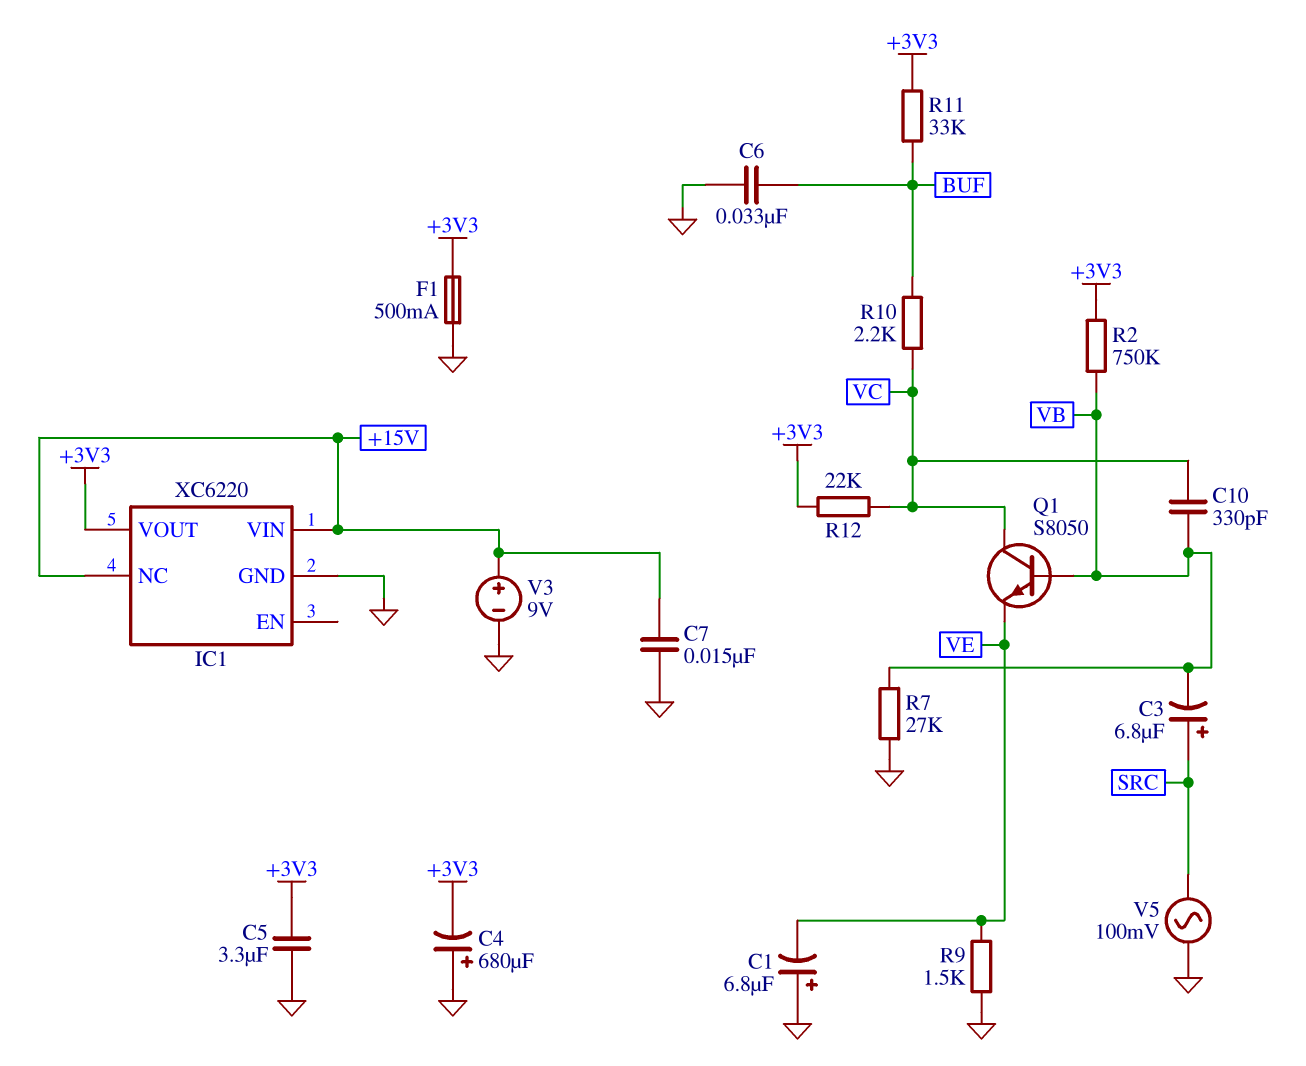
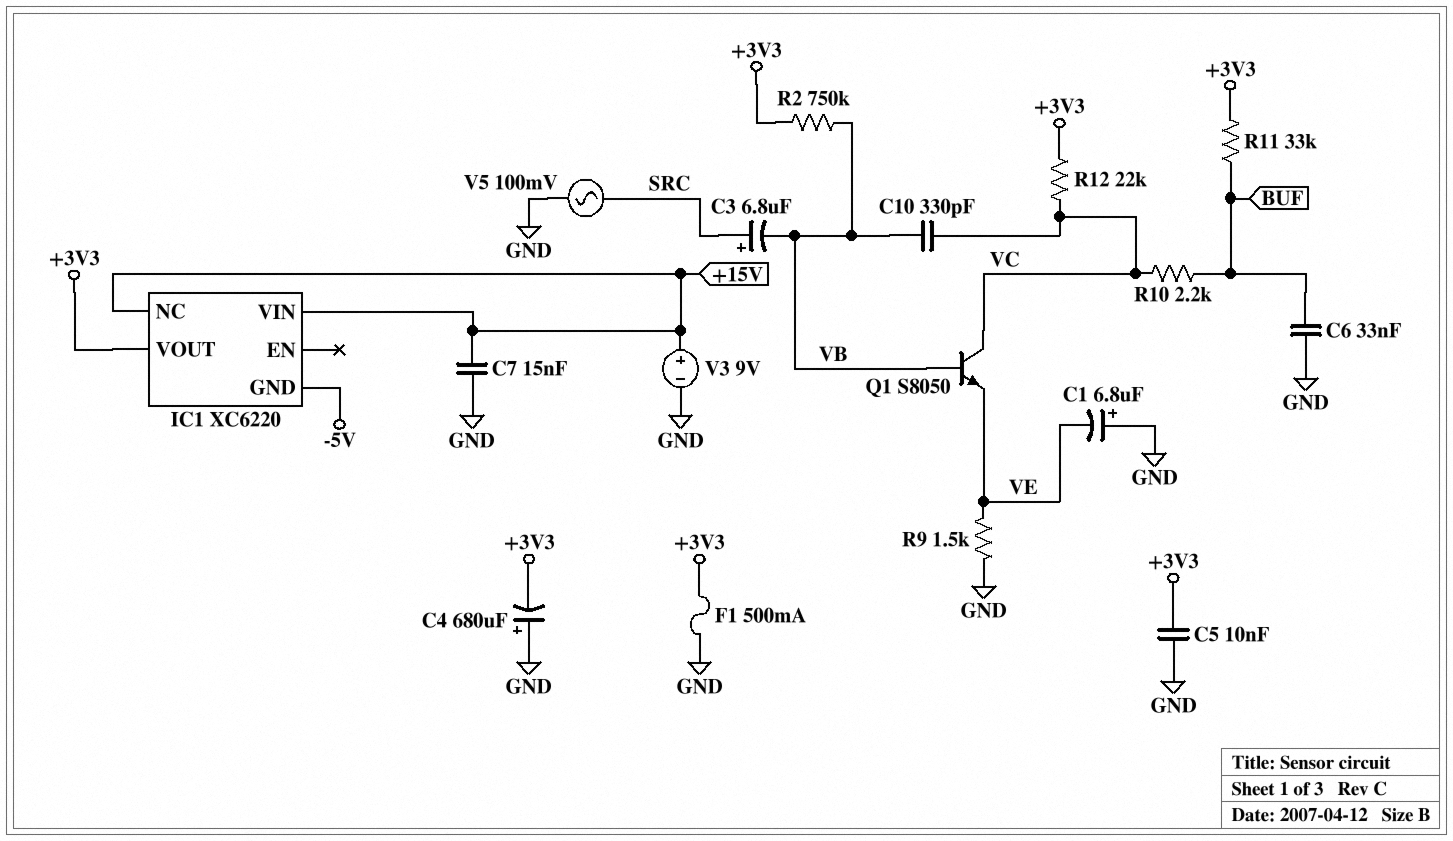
C5: 3.3uF (+3V3, GND) -> 10nF (+3V3, GND)
IC1 pin GND: GND -> -5V
R7: 27k (GND, VB) -> none

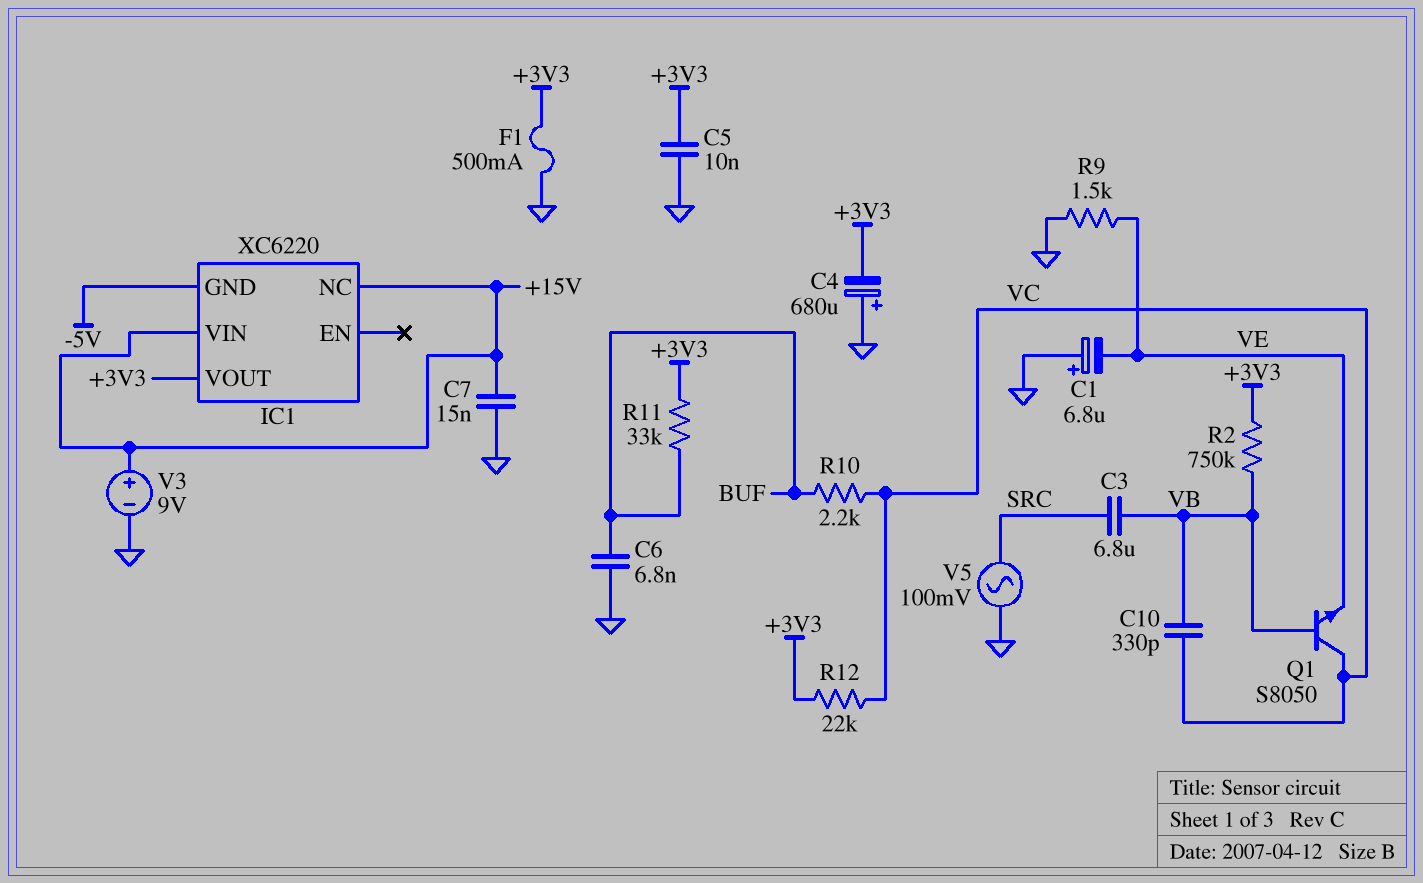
C3: 6.8uF (plus SRC, minus VB) -> 6.8uF (SRC, VB)
C6: 33nF (BUF, GND) -> 6.8nF (BUF, GND)

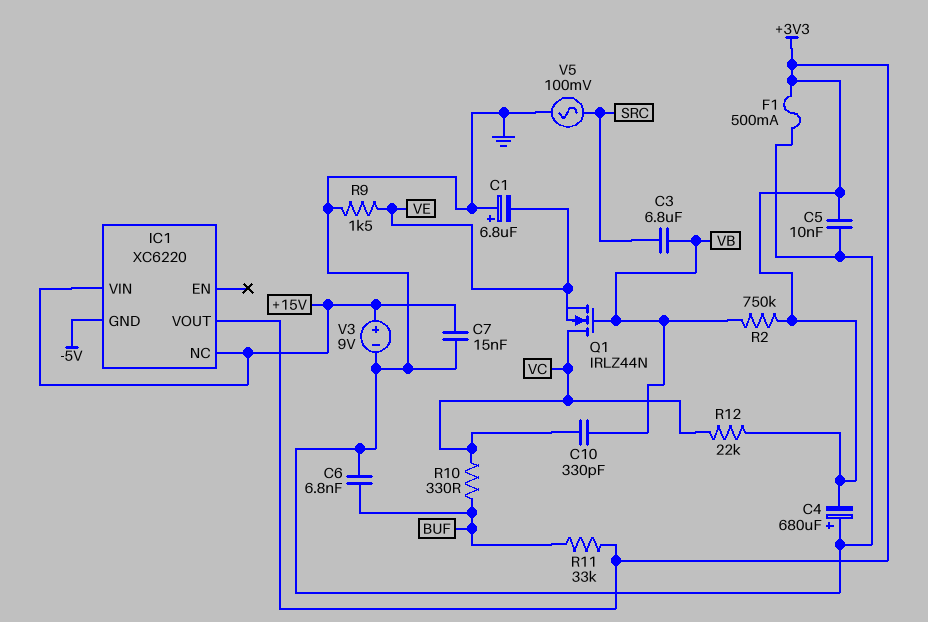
Q1: NPN S8050 (B VB, C VC, E VE) -> NMOS IRLZ44N (G VB, D VC, S VE)
R10: 2.2k (BUF, VC) -> 330 (BUF, VC)

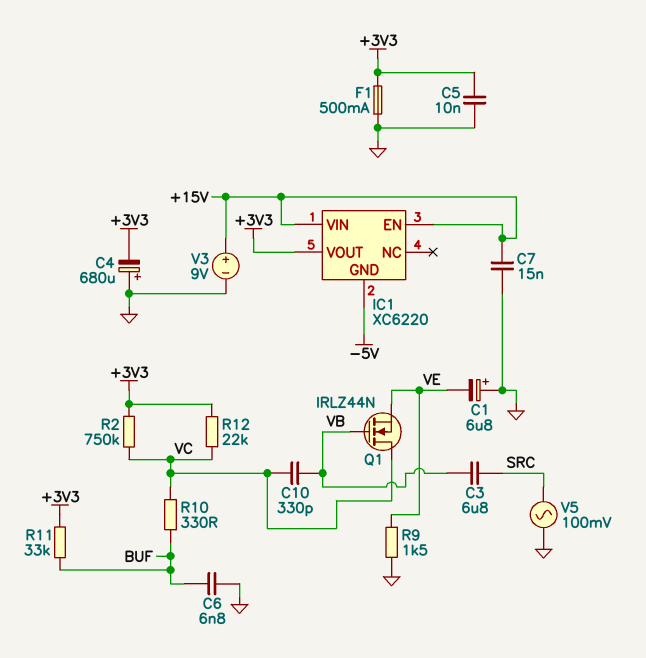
IC1 pin EN: none -> +15V
IC1 pin NC: +15V -> none
R2: 750k (+3V3, VB) -> 750k (+3V3, VC)

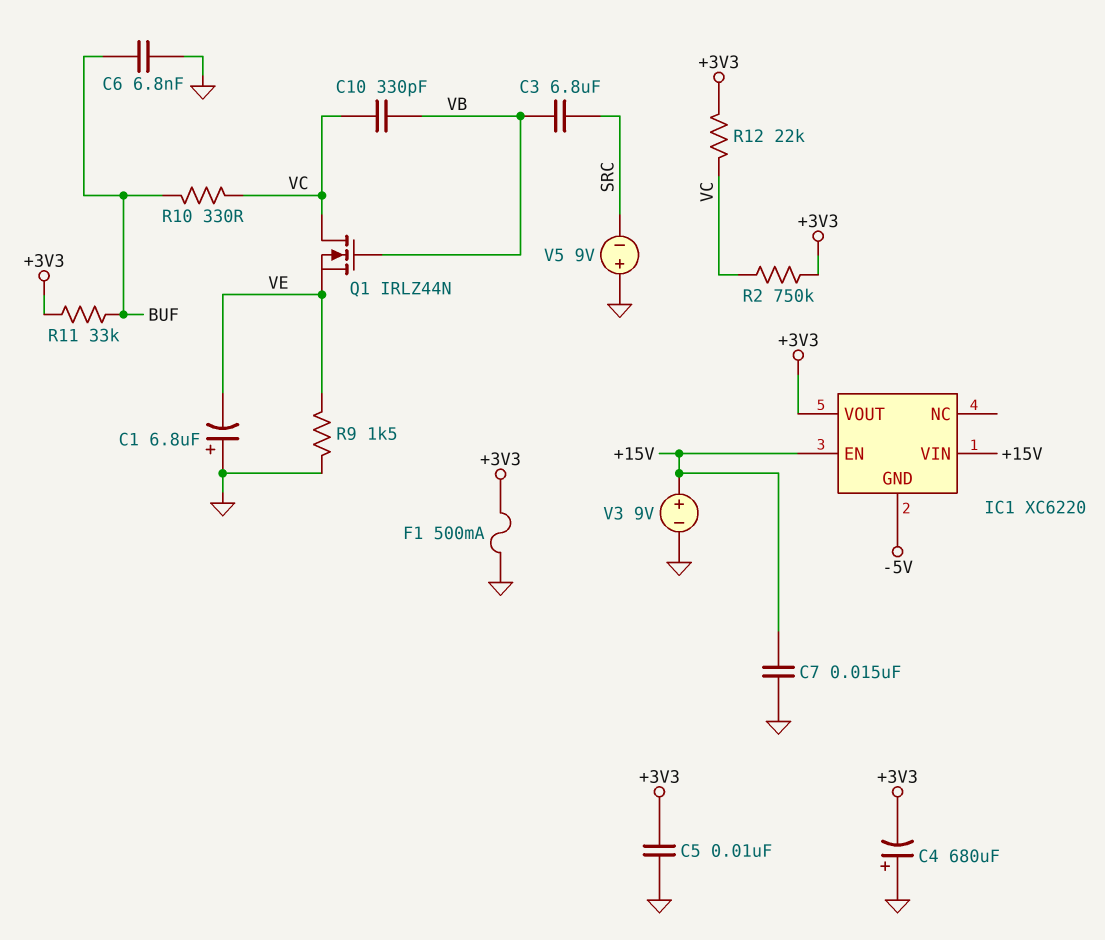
V5: AC 100mV (GND, SRC) -> 9V (plus GND, minus SRC)

